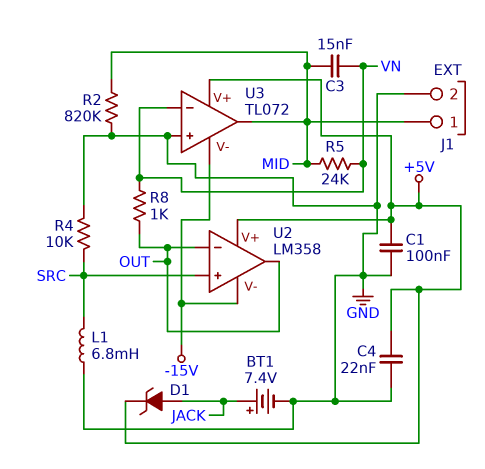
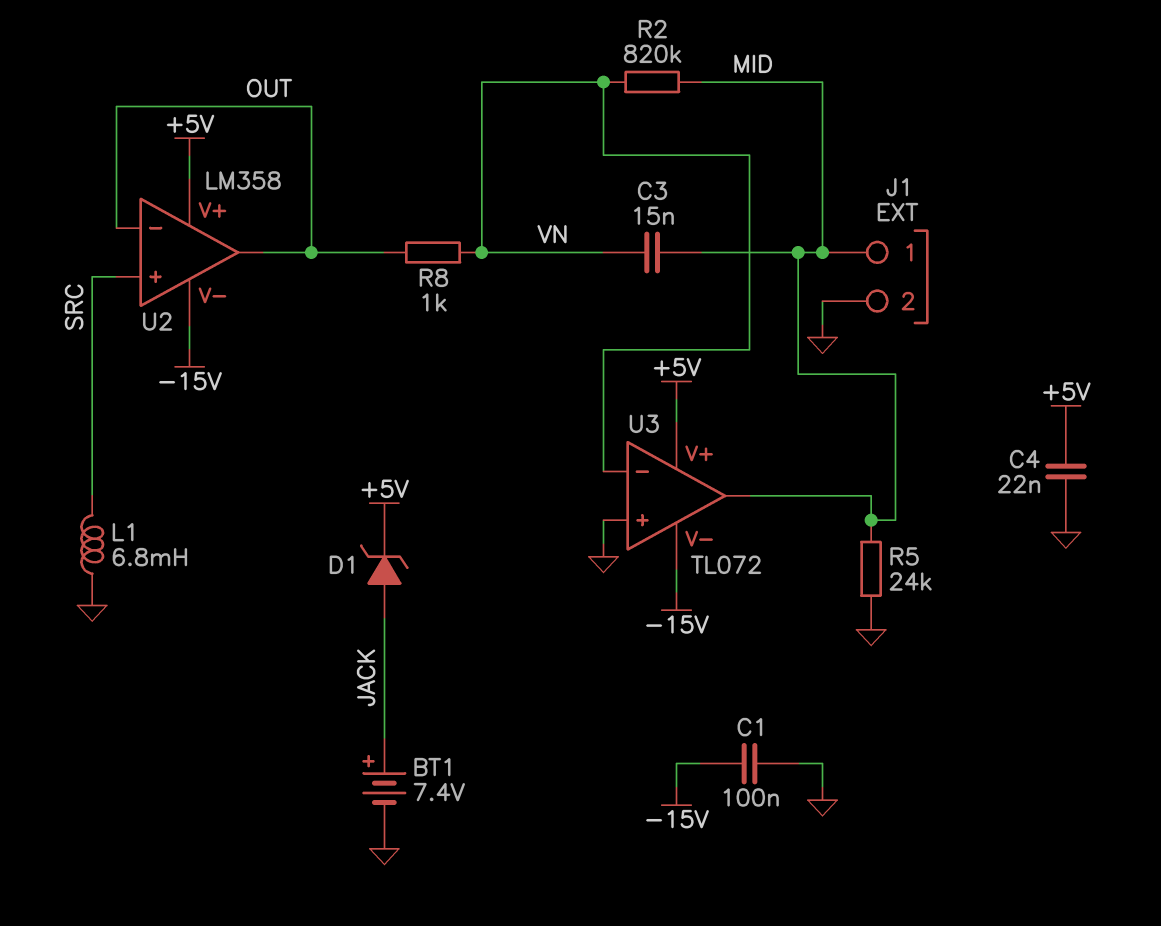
C1: 100nF (+5V, GND) -> 100nF (-15V, GND)
R2: 820k (GND, MID) -> 820k (MID, VN)
R4: 10k (GND, SRC) -> none
R5: 24k (MID, VN) -> 24k (GND, MID)

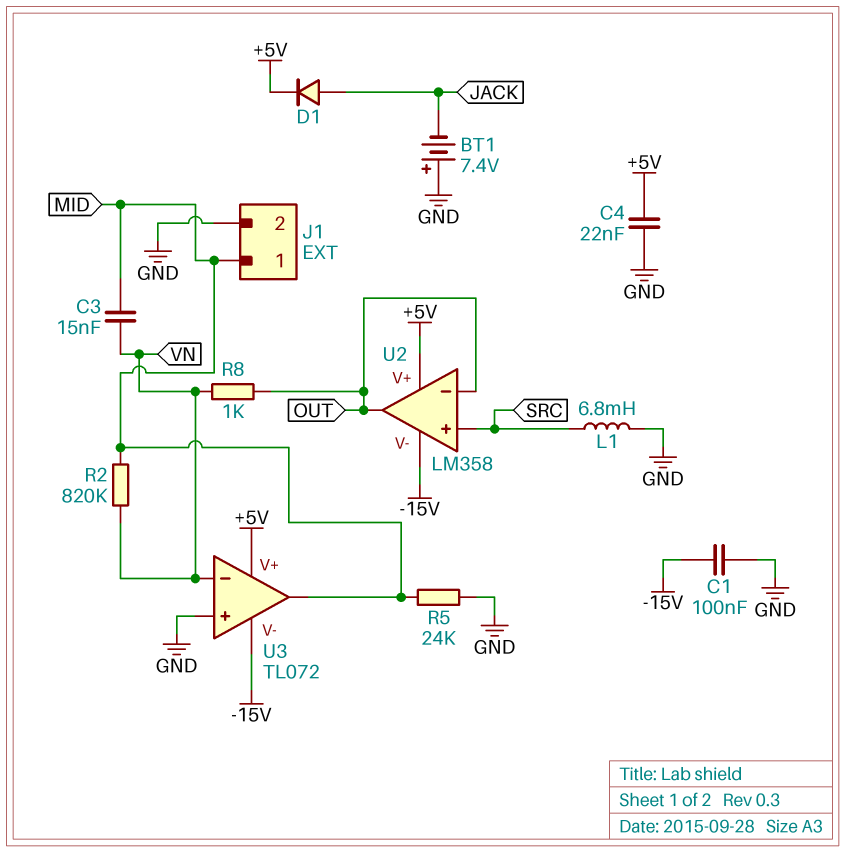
BT1: 7.4V (plus JACK, minus GND) -> 7.4V (plus GND, minus JACK)
D1: zener (A JACK, K +5V) -> diode (A JACK, K +5V)

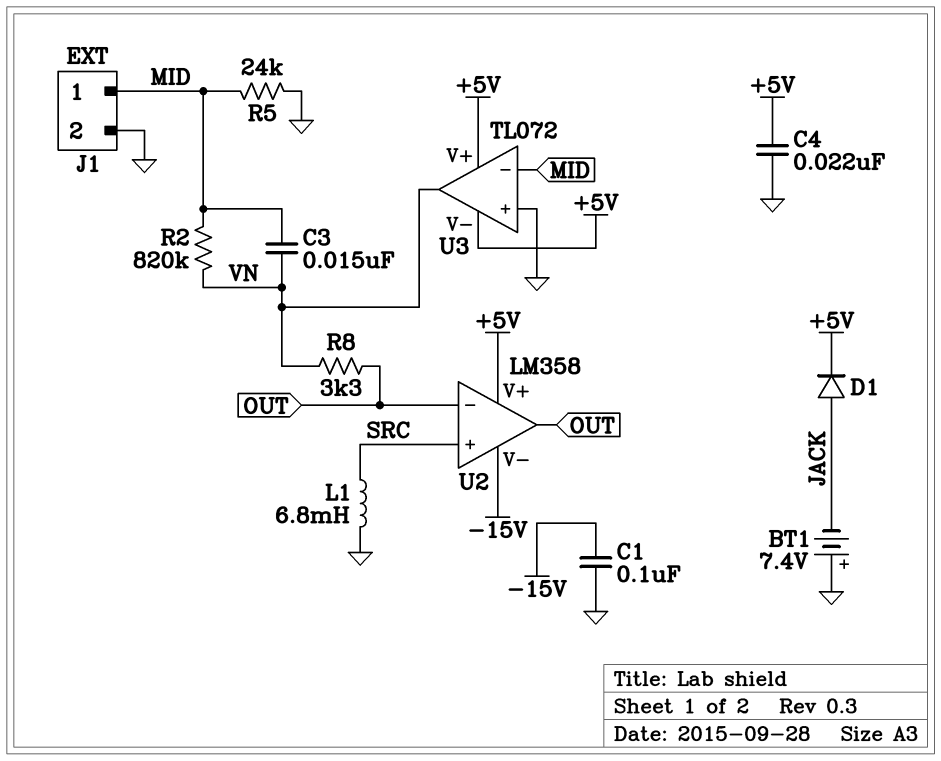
R8: 1k (OUT, VN) -> 3.3k (OUT, VN)
U3 pin V-: -15V -> +5V
U3 pin in-: VN -> MID
U3 pin out: MID -> VN

